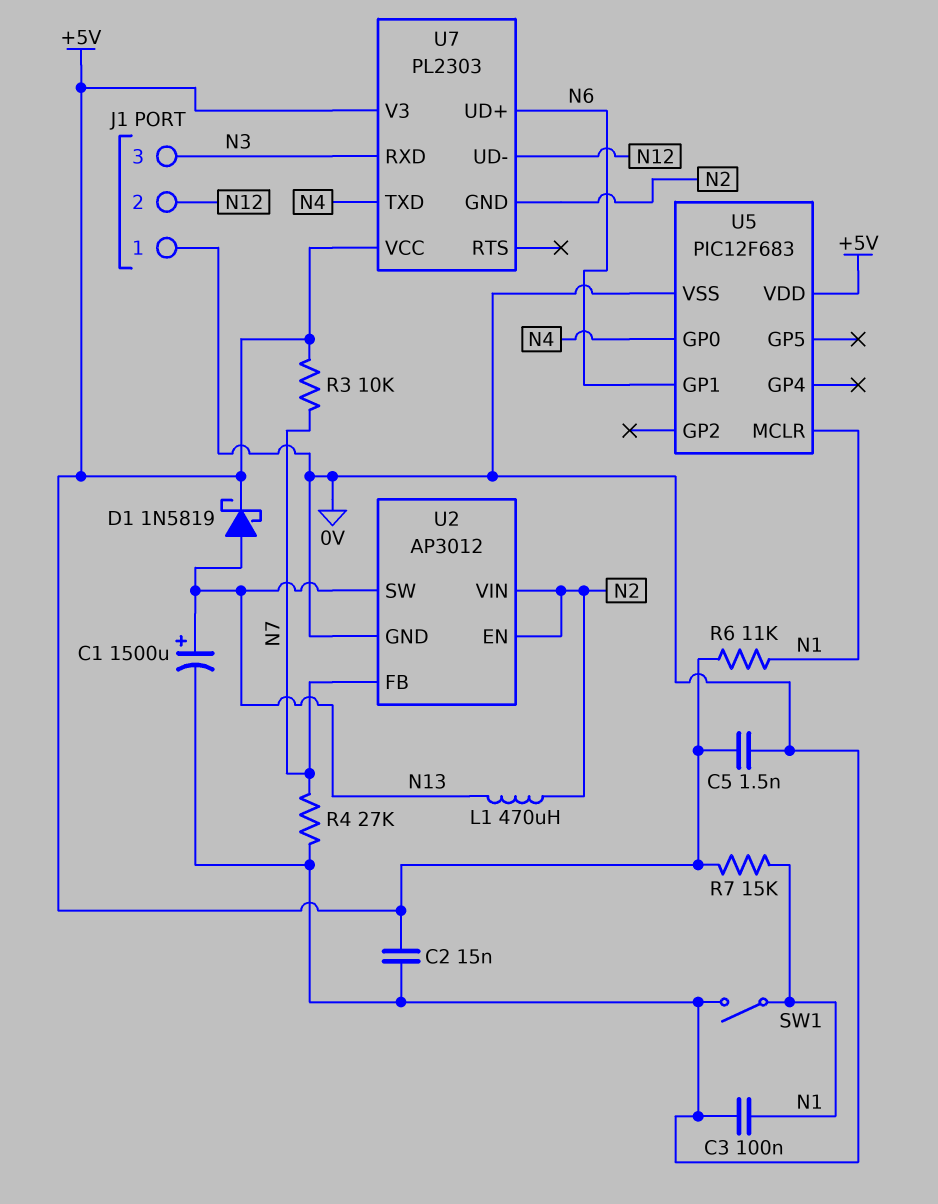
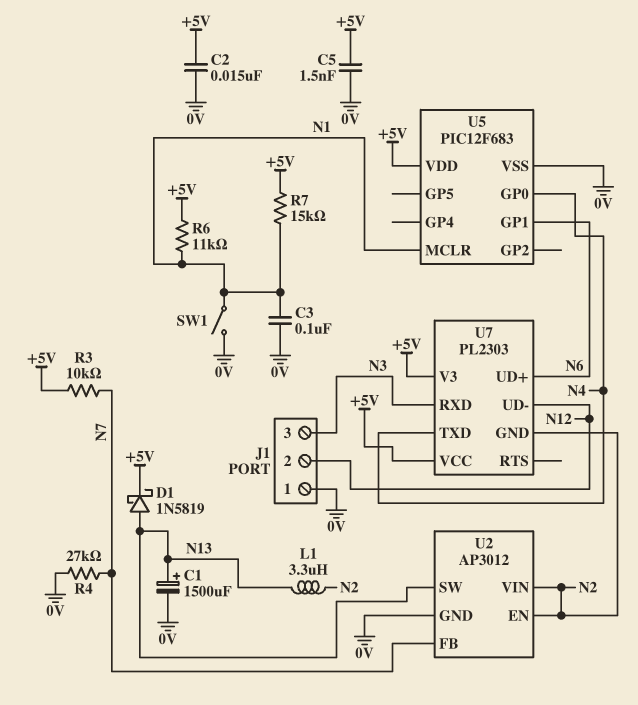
L1: 470uH (N2, N13) -> 3.3uH (N2, N13)

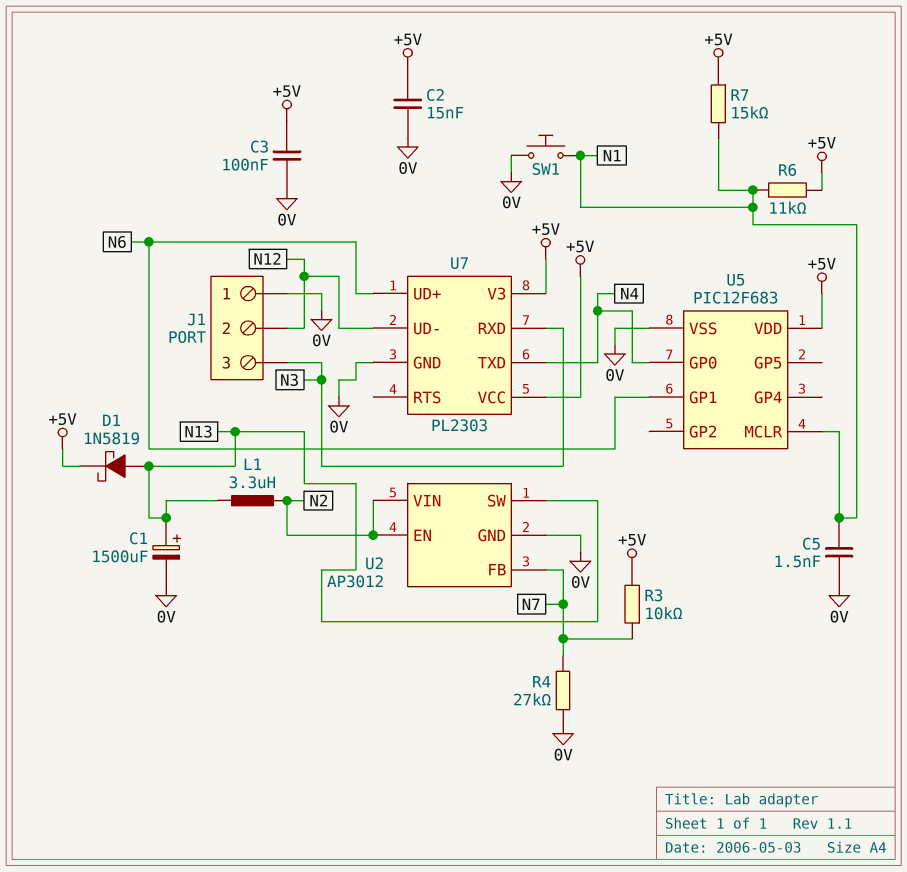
C3: 100nF (0V, N1) -> 100nF (+5V, 0V)
C5: 1.5nF (+5V, 0V) -> 1.5nF (0V, N1)
SW1: switch (0V, N1) -> button (0V, N1)
U7 pin GND: N2 -> 0V

